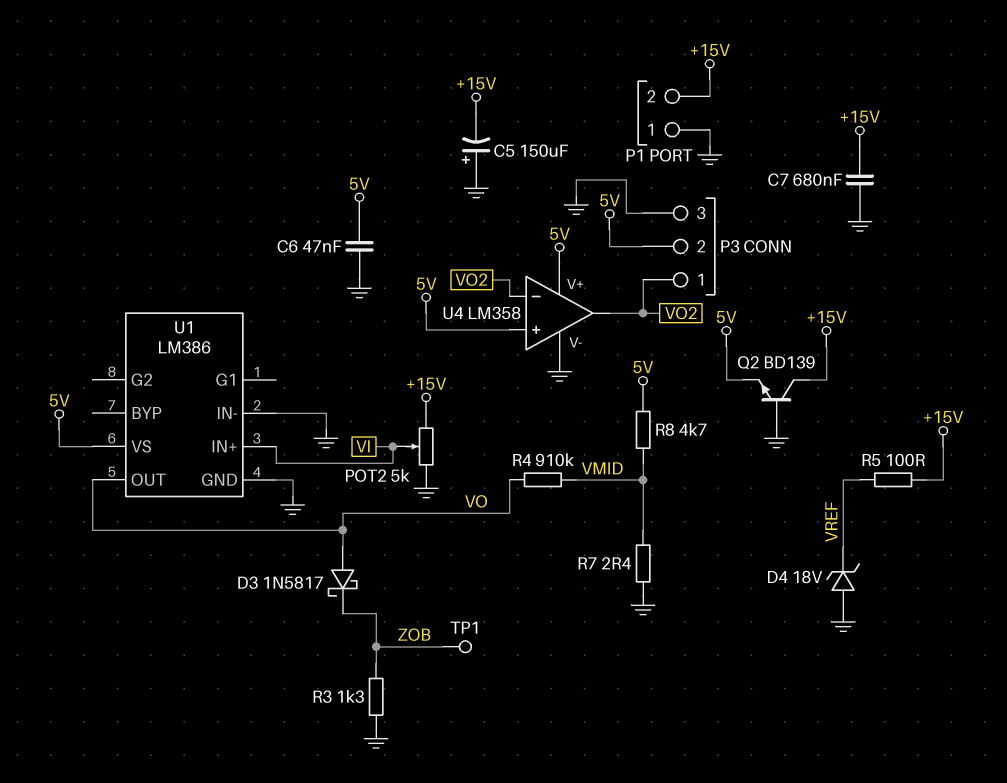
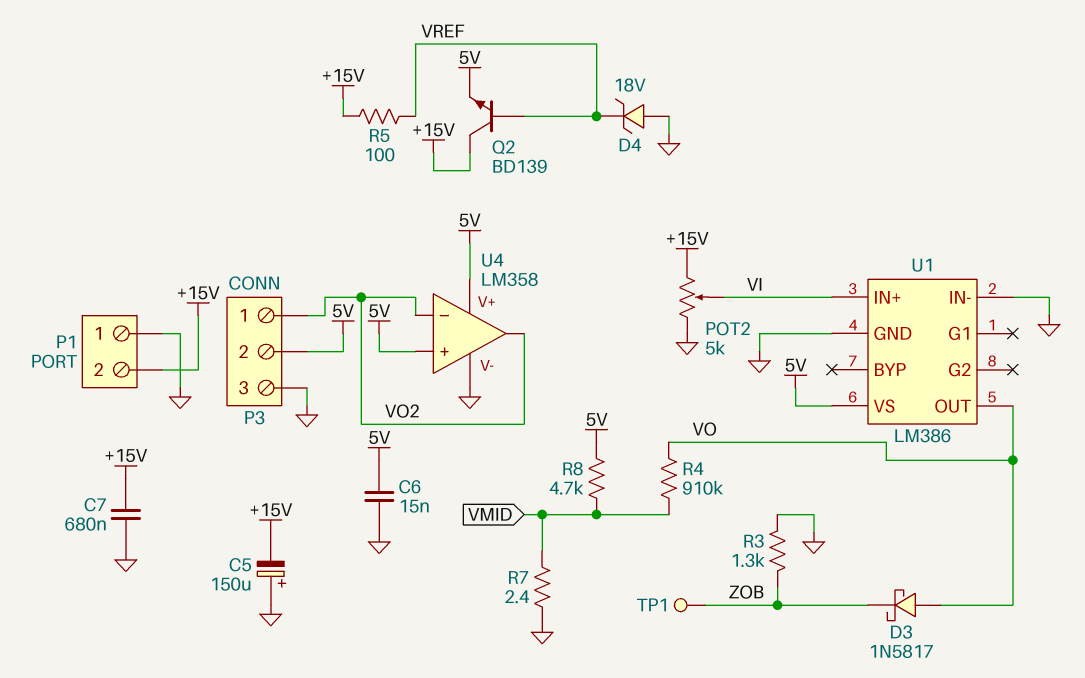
C6: 47nF (5V, GND) -> 15nF (5V, GND)
Q2: NPN BD139 (B GND, C +15V, E 5V) -> NPN BD139 (B VREF, C +15V, E 5V)

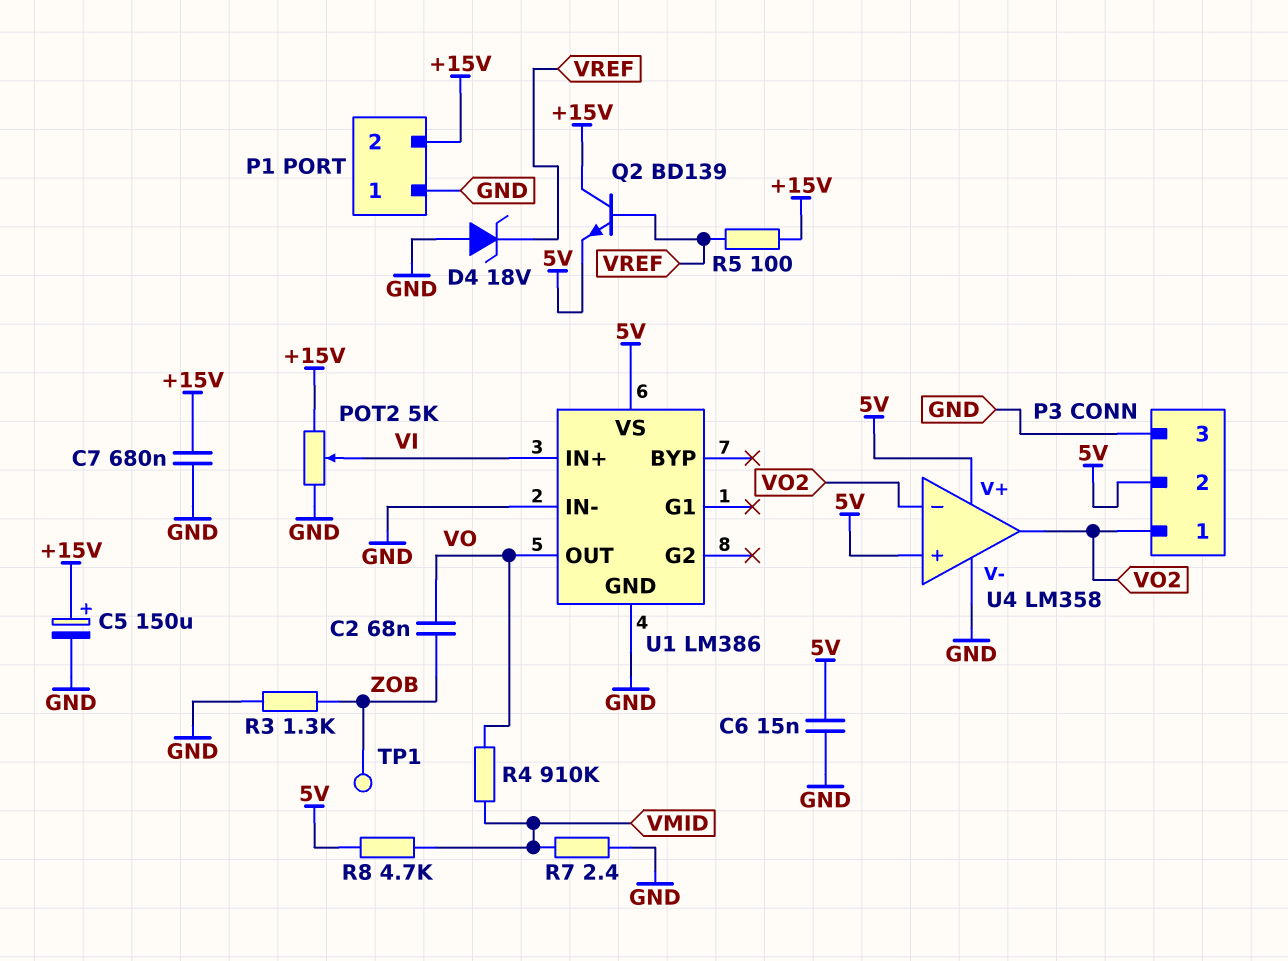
C2: none -> 68nF (VO, ZOB)
C5: 150uF (plus GND, minus +15V) -> 150uF (plus +15V, minus GND)
D3: schottky 1N5817 (A VO, K ZOB) -> none

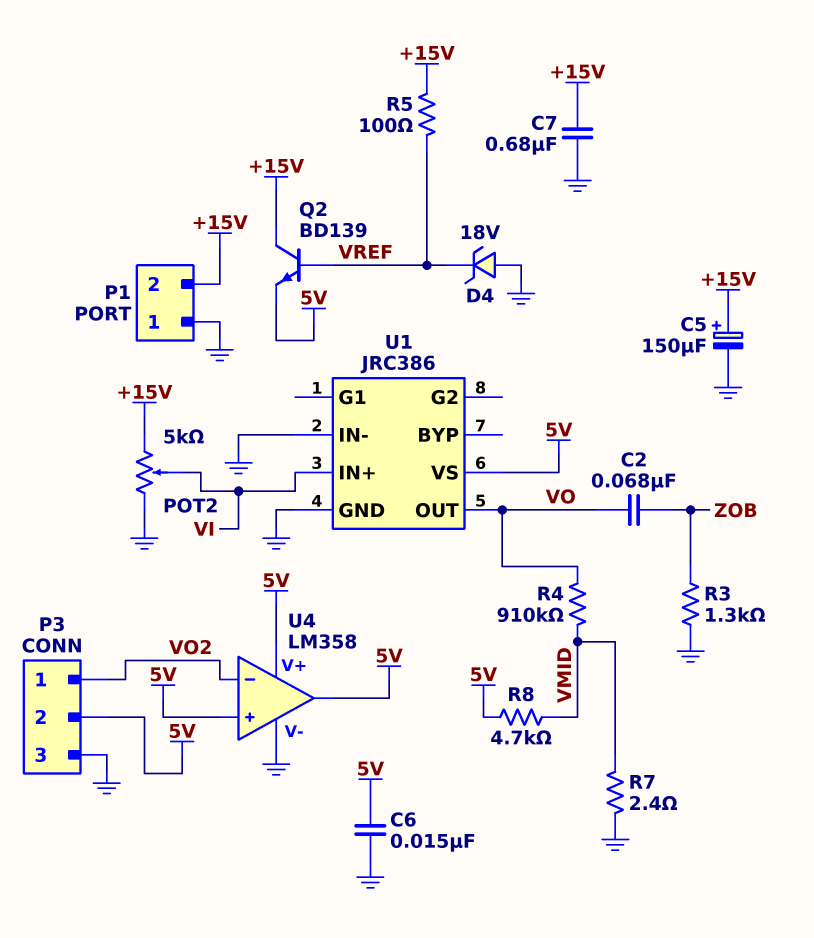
TP1: test point (ZOB) -> none
U1: LM386 -> JRC386
U4 pin out: VO2 -> 5V

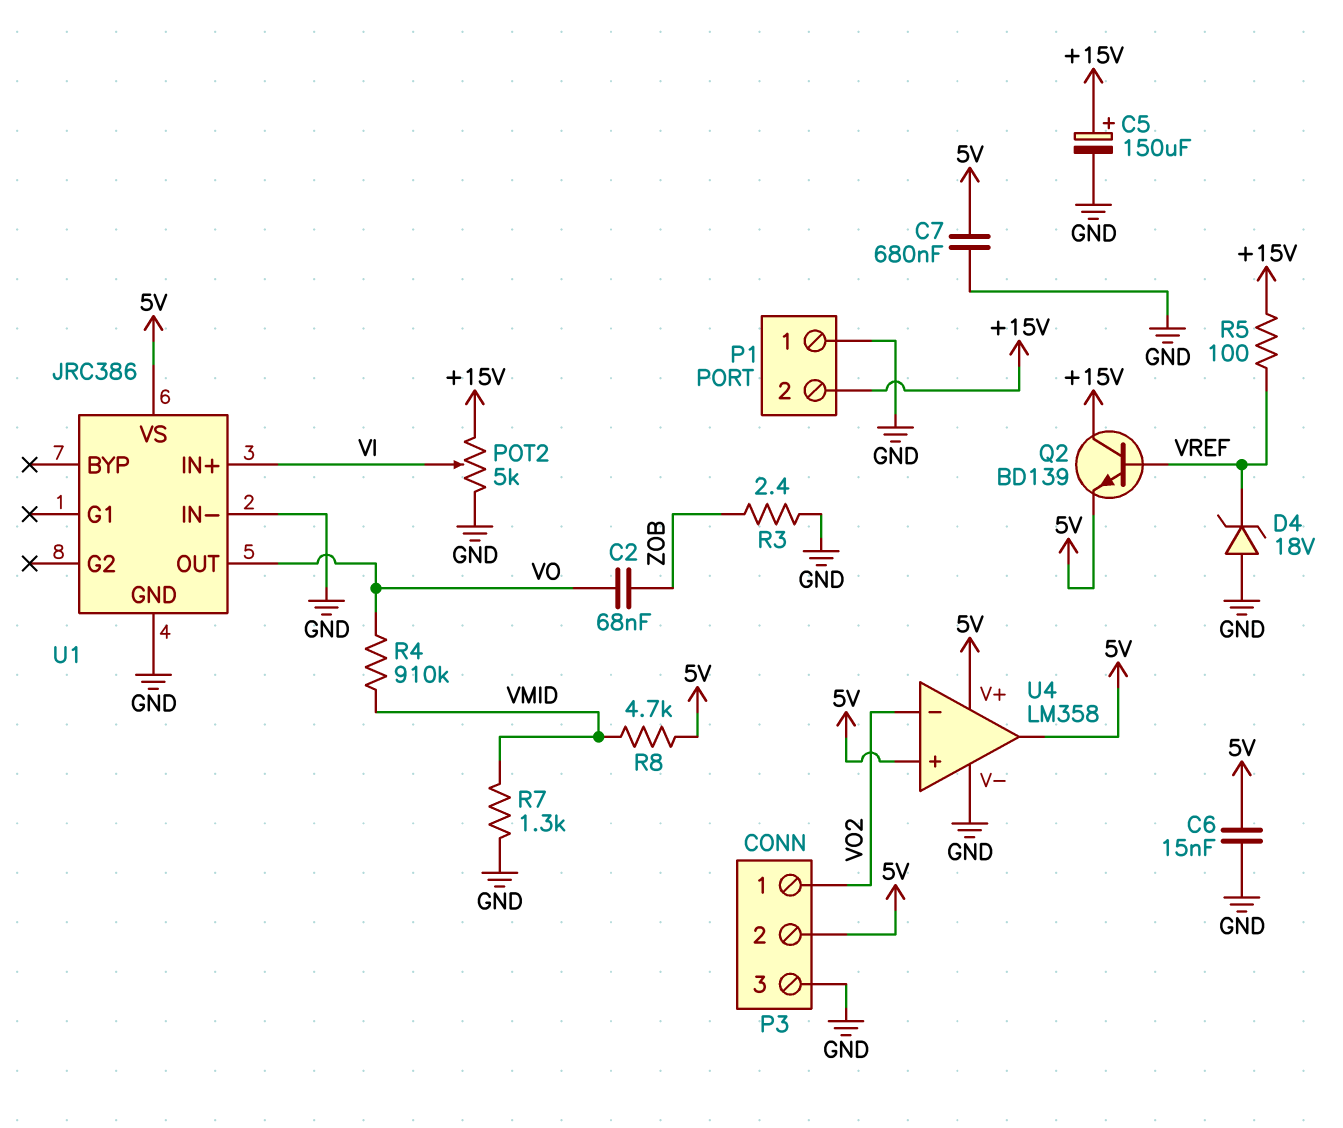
C7: 680nF (+15V, GND) -> 680nF (5V, GND)
R3: 1.3k (GND, ZOB) -> 2.4 (GND, ZOB)
R7: 2.4 (GND, VMID) -> 1.3k (GND, VMID)

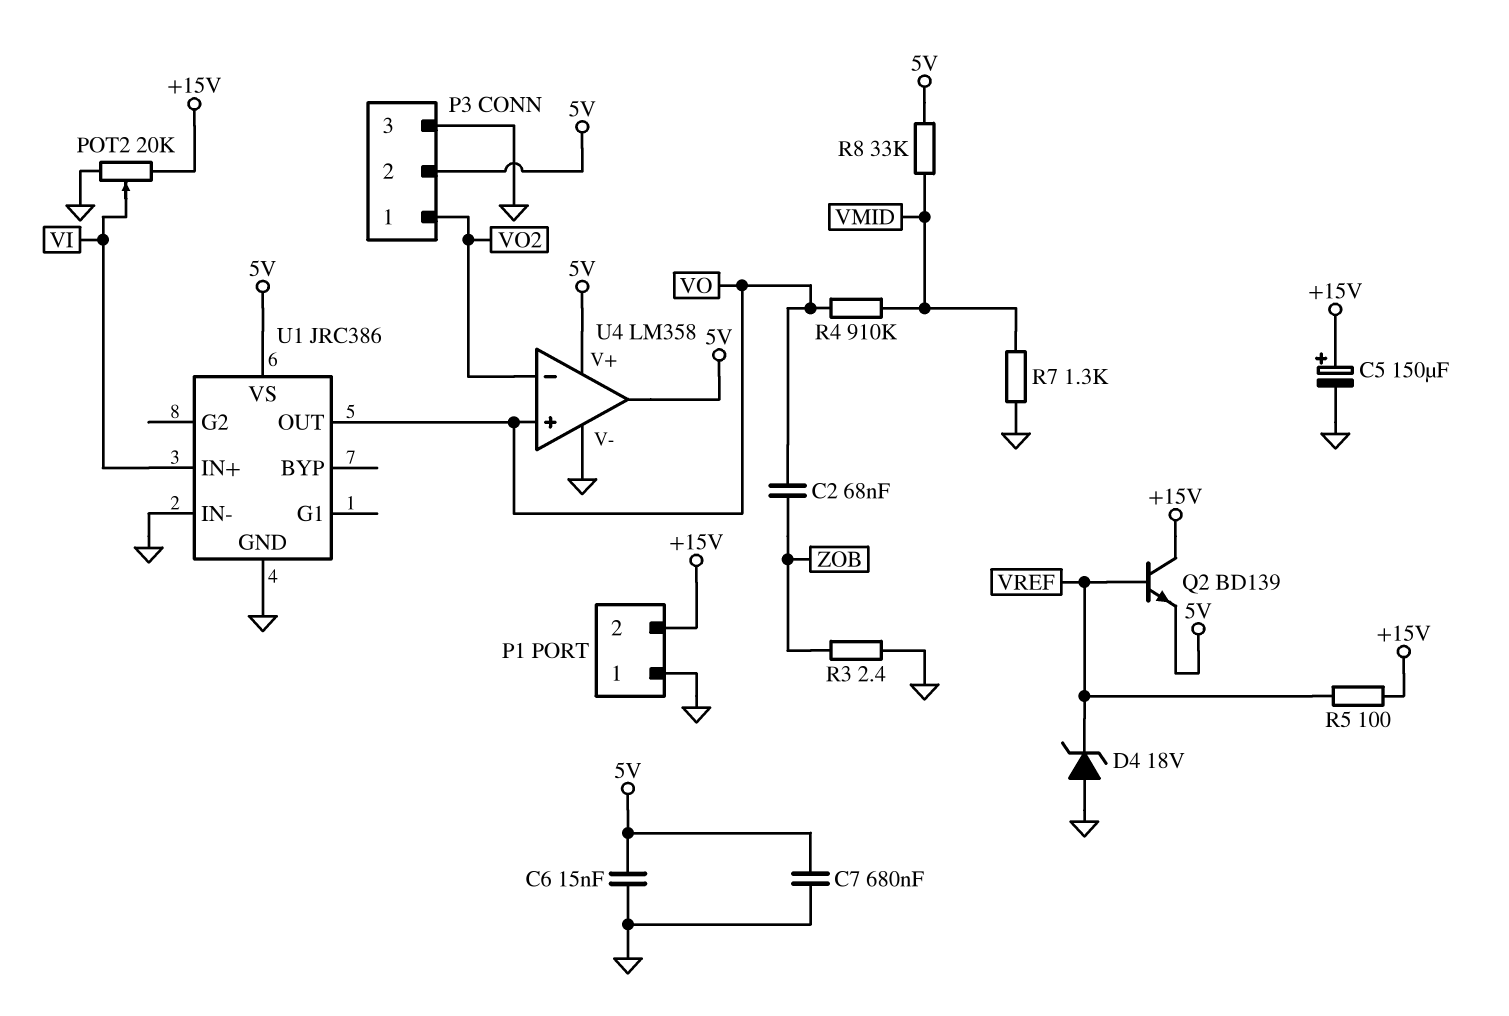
POT2: 5k (+15V, GND, wiper VI) -> 20k (+15V, GND, wiper VI)
R8: 4.7k (5V, VMID) -> 33k (5V, VMID)
U4 pin in+: 5V -> VO

